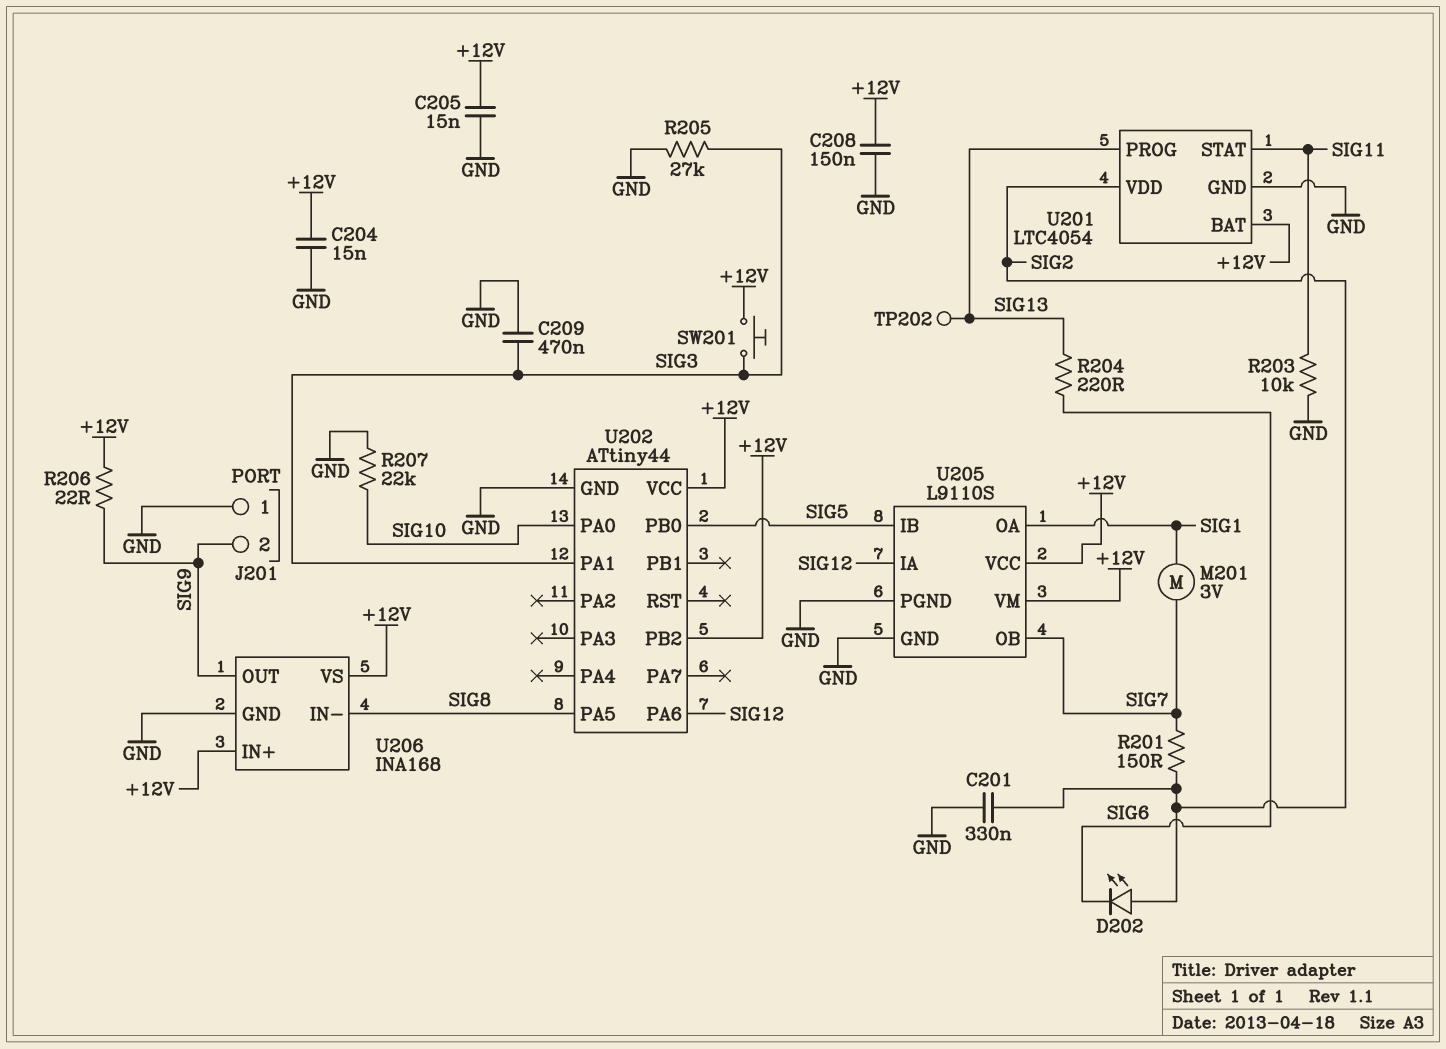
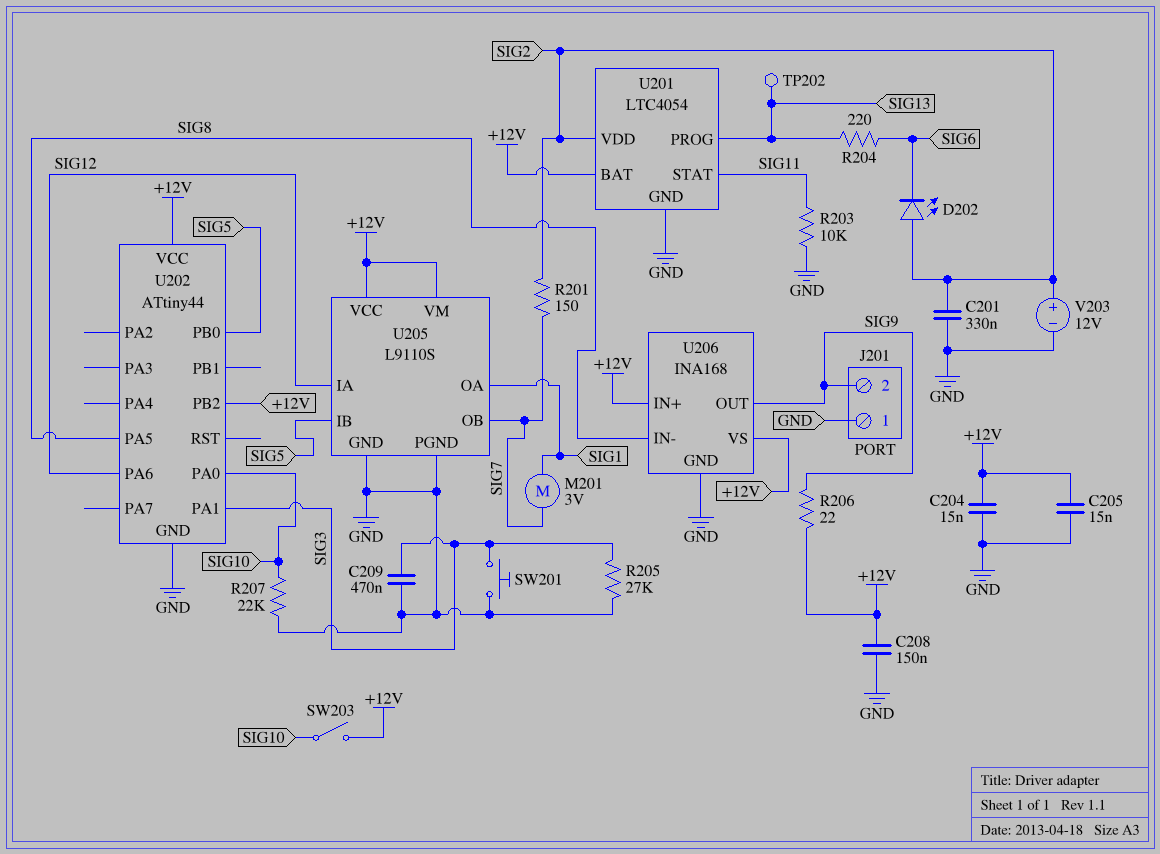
SW201: button (+12V, SIG3) -> button (GND, SIG3)
SW203: none -> switch (+12V, SIG10)
V203: none -> 12V (plus SIG2, minus GND)

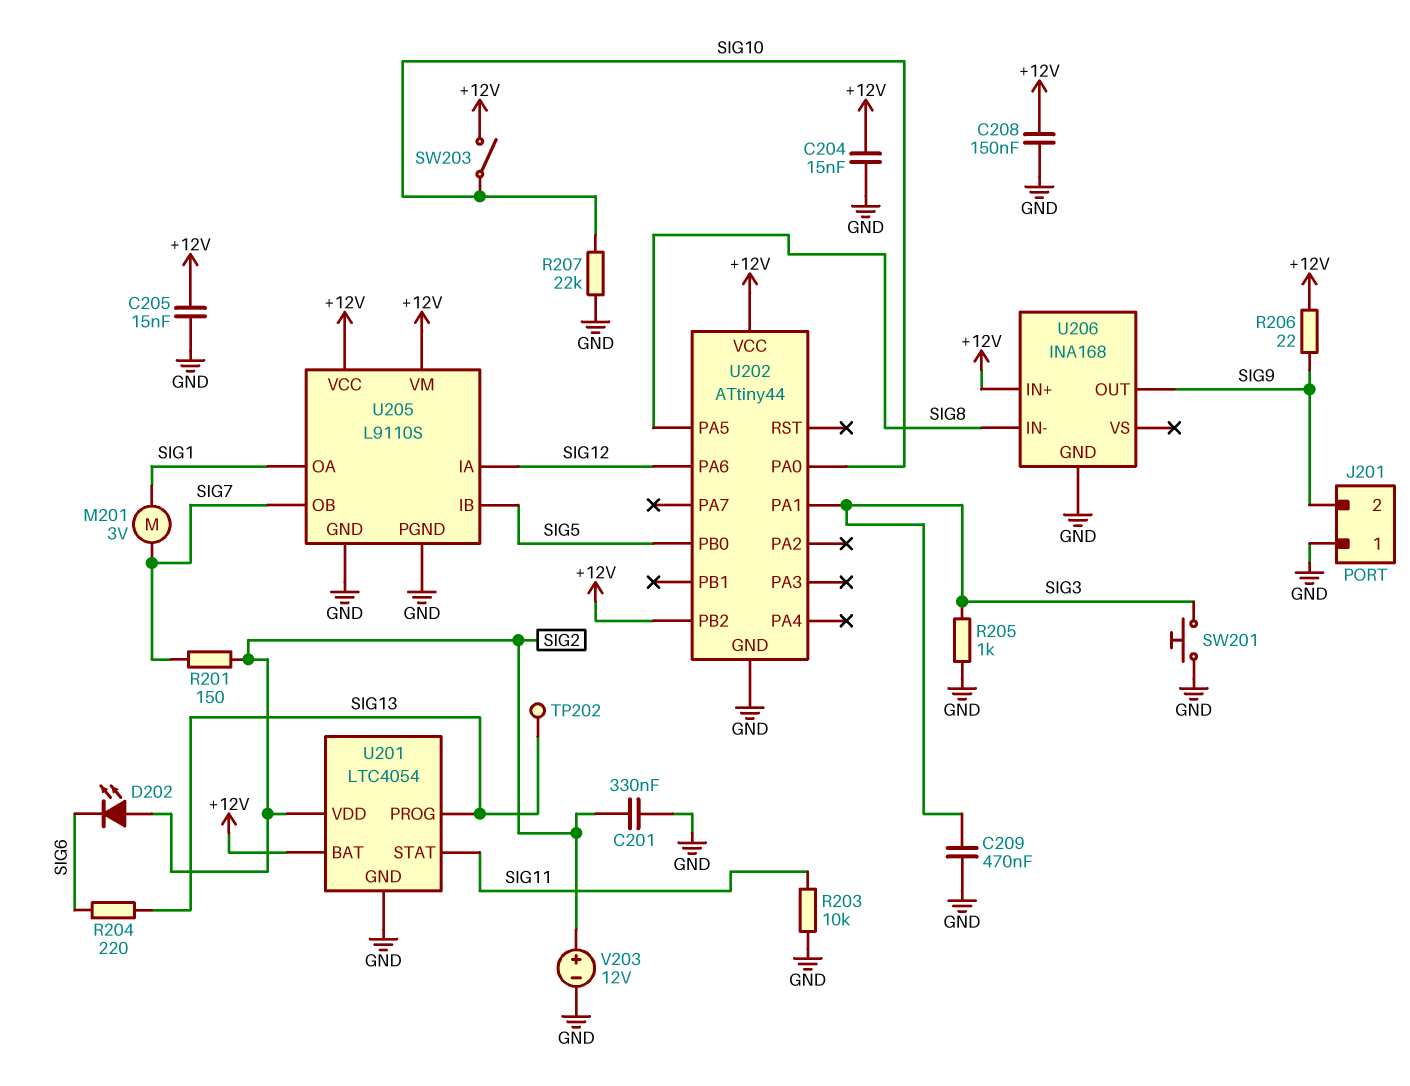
R205: 27k (GND, SIG3) -> 1k (GND, SIG3)
U206 pin VS: +12V -> none

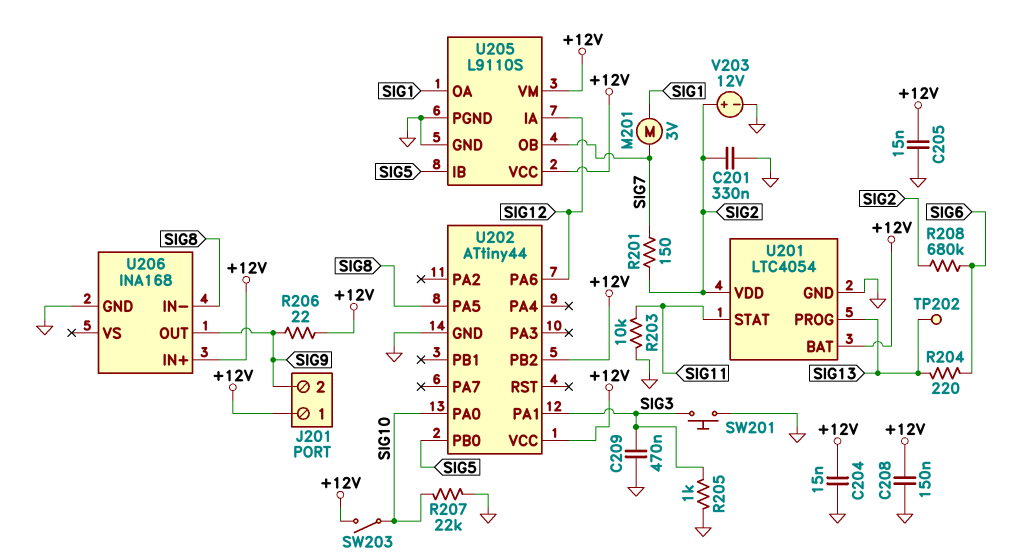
D202: LED (A SIG2, K SIG6) -> none
J201 pin 1: GND -> +12V
R208: none -> 680k (SIG2, SIG6)

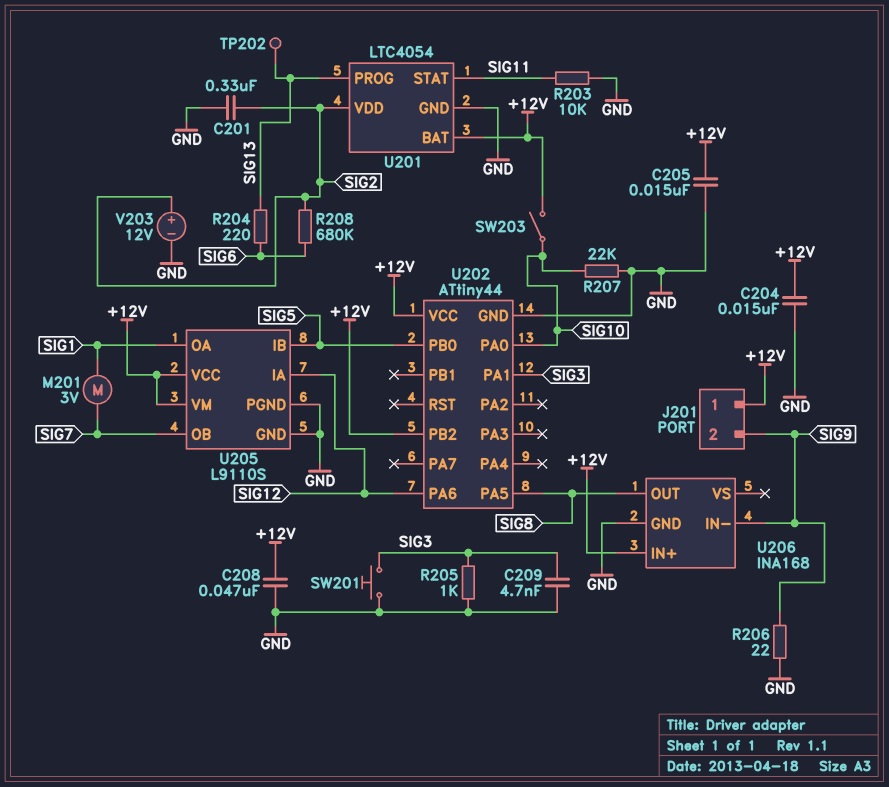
C208: 150nF (+12V, GND) -> 47nF (+12V, GND)
C209: 470nF (GND, SIG3) -> 4.7nF (GND, SIG3)
R201: 150 (SIG2, SIG7) -> none
R206: 22 (+12V, SIG9) -> 22 (GND, SIG9)
U206 pin IN-: SIG8 -> SIG9
U206 pin OUT: SIG9 -> SIG8

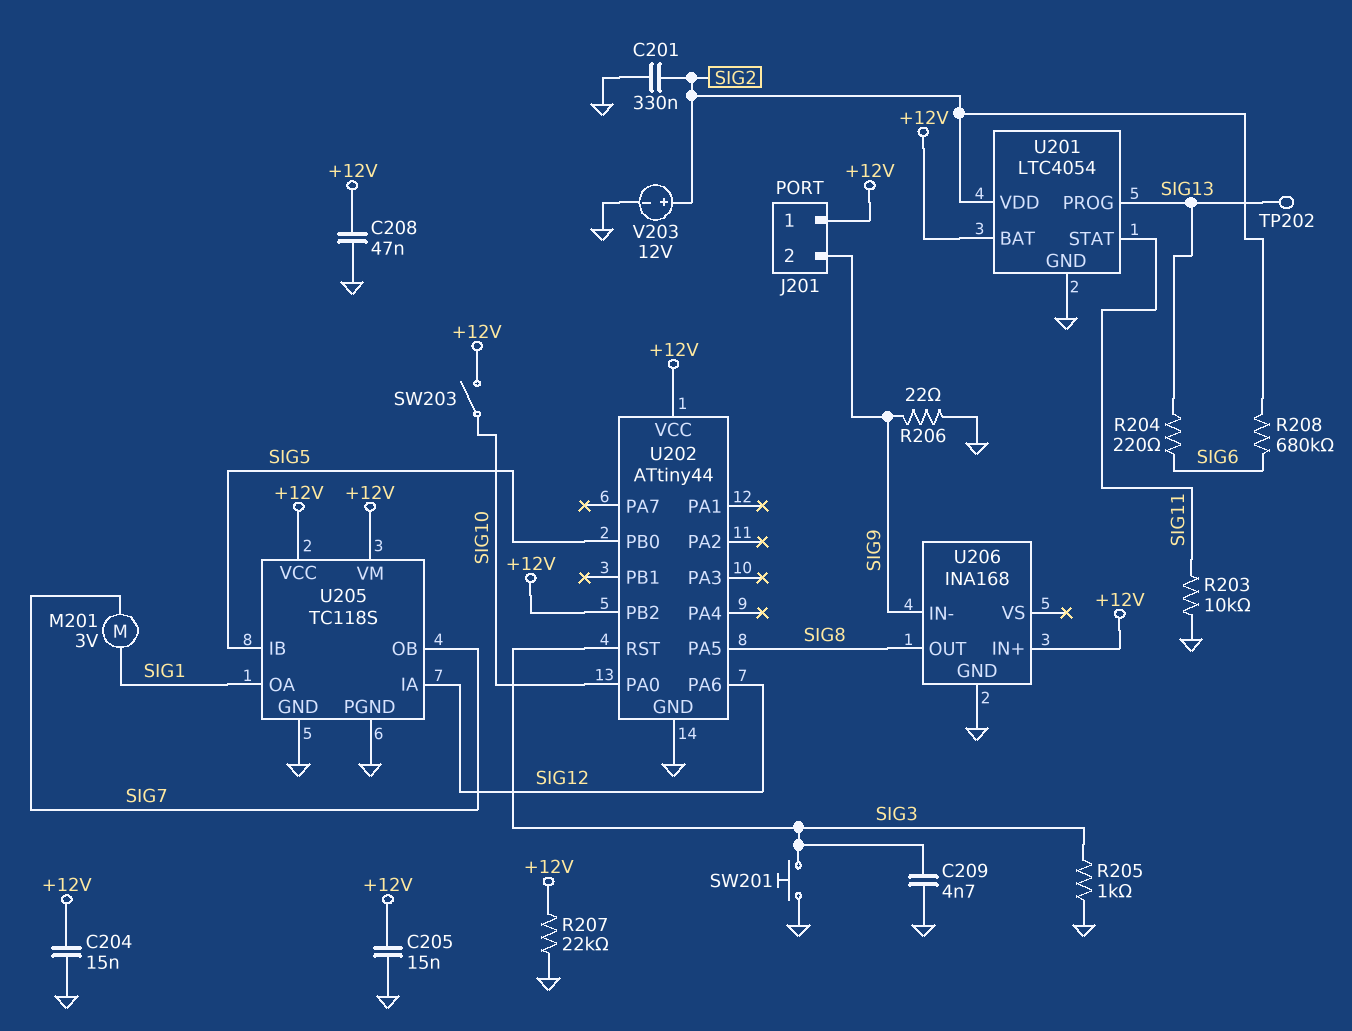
R207: 22k (GND, SIG10) -> 22k (+12V, GND)
U202 pin PA1: SIG3 -> none
U202 pin RST: none -> SIG3
U205: L9110S -> TC118S

